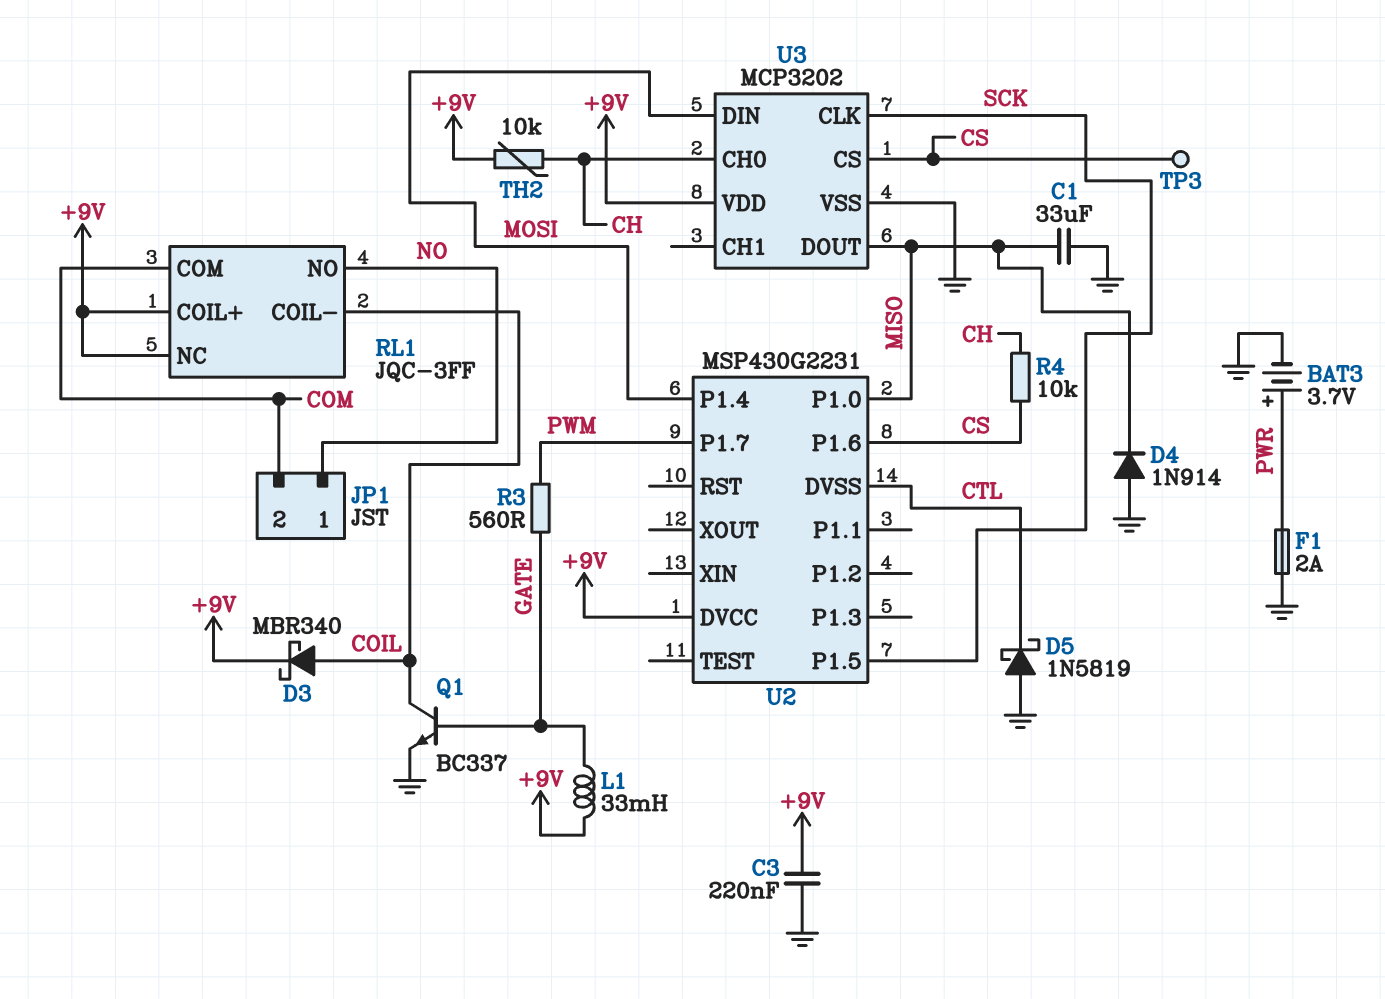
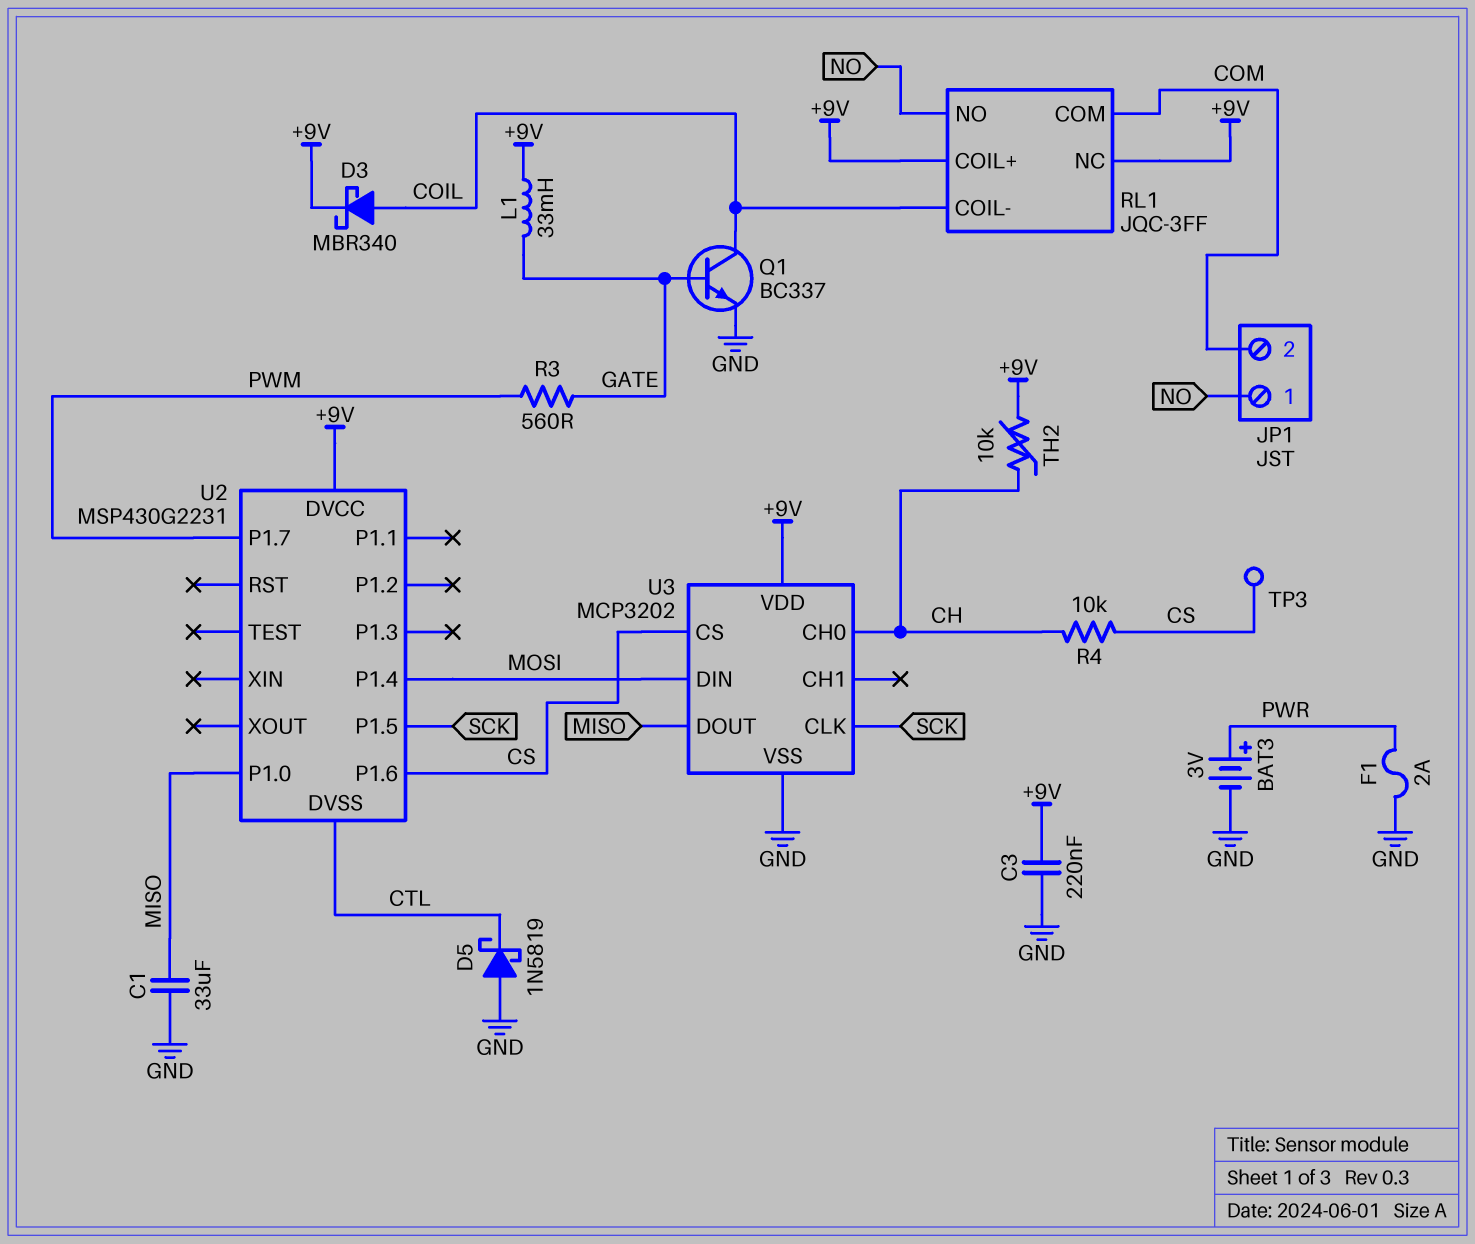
BAT3: 3.7V (plus PWR, minus GND) -> 3V (plus PWR, minus GND)
D4: diode 1N914 (A GND, K MISO) -> none

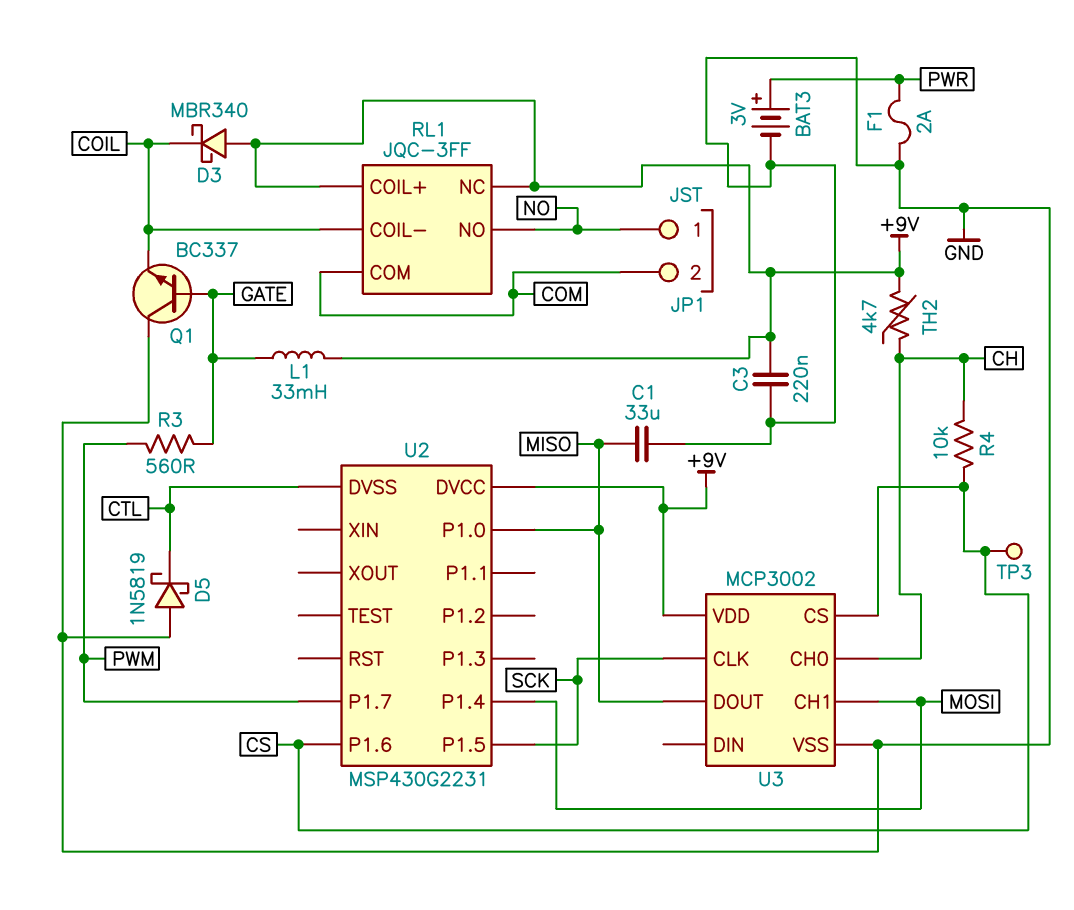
D3: schottky MBR340 (A COIL, K +9V) -> schottky MBR340 (A +9V, K COIL)
Q1: NPN BC337 (B GATE, C COIL, E GND) -> NPN BC337 (B GATE, C GND, E COIL)
TH2: 10k (+9V, CH) -> 4.7k (+9V, CH)
U3: MCP3202 -> MCP3002
U3 pin CH1: none -> MOSI
U3 pin DIN: MOSI -> none

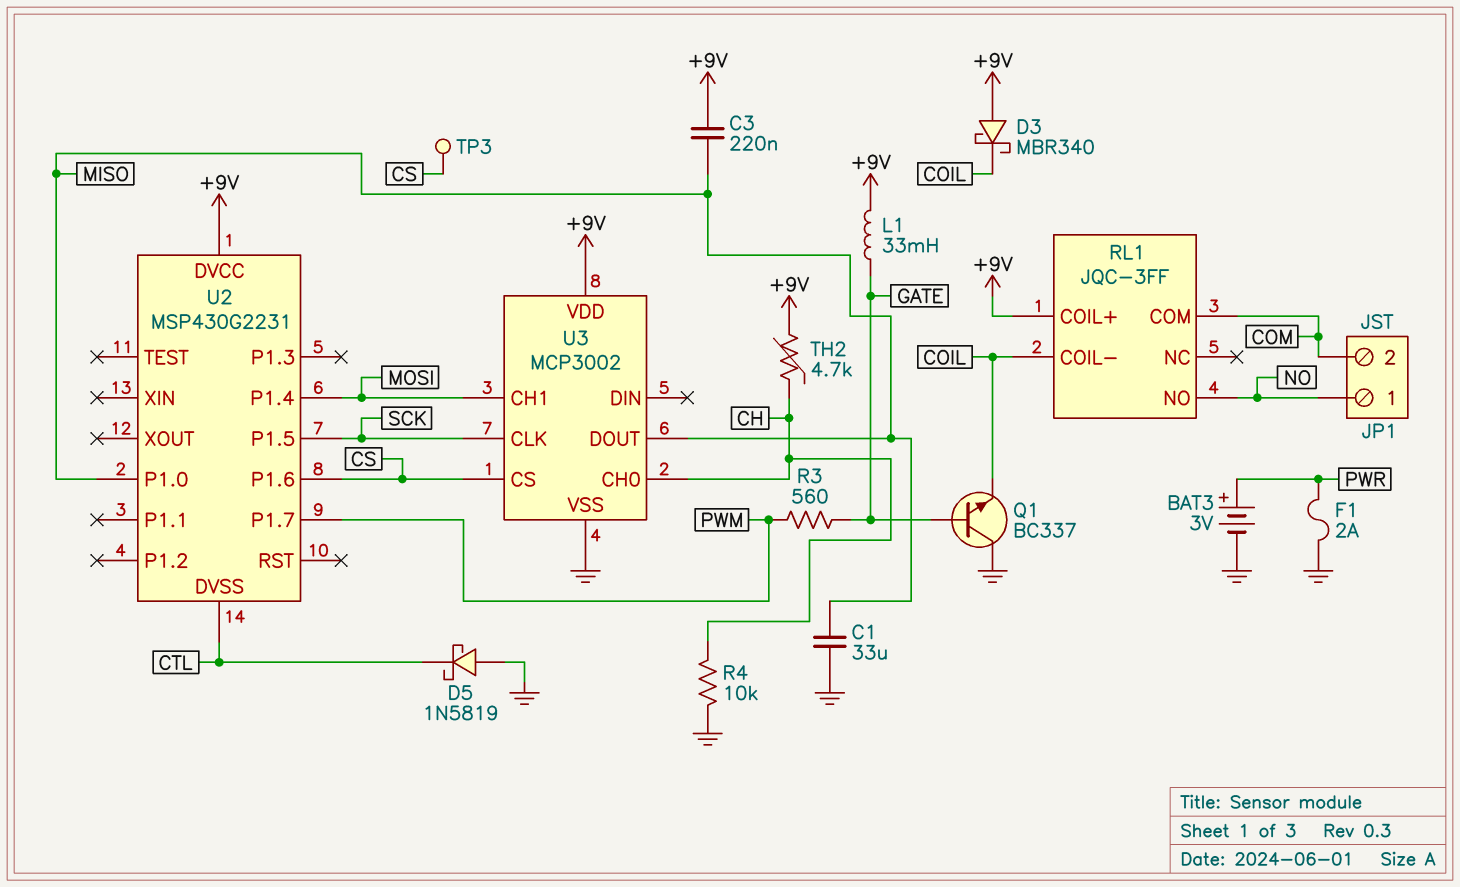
C3: 220nF (+9V, GND) -> 220nF (+9V, MISO)
R4: 10k (CH, CS) -> 10k (CH, GND)
RL1 pin NC: +9V -> none

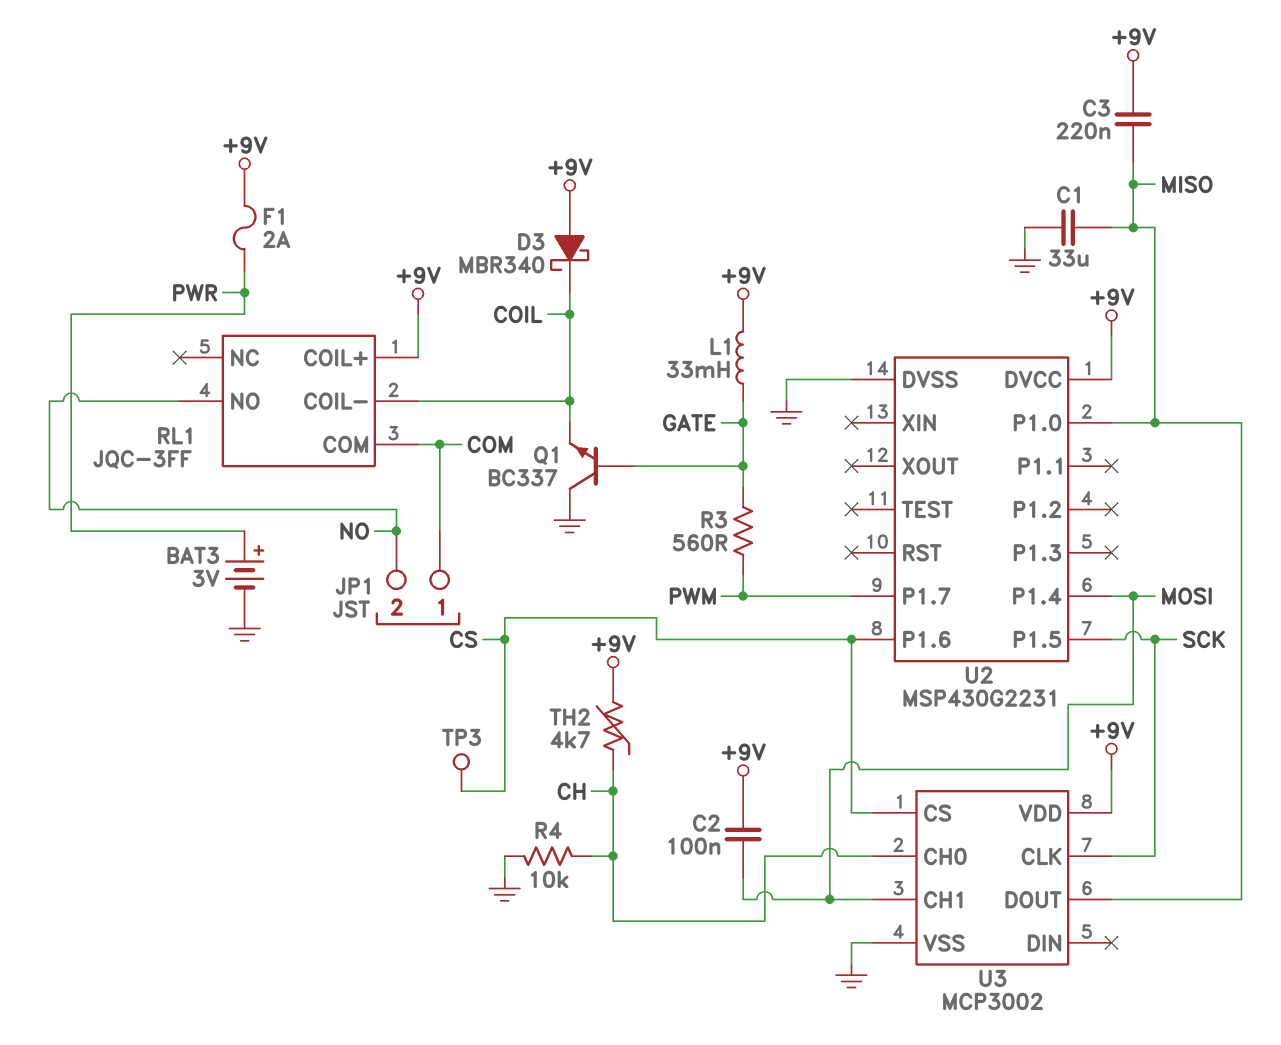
C2: none -> 100nF (+9V, MOSI)
D5: schottky 1N5819 (A GND, K CTL) -> none
F1: 2A (GND, PWR) -> 2A (+9V, PWR)
JP1 pin 1: NO -> COM
JP1 pin 2: COM -> NO
U2 pin DVSS: CTL -> GND

